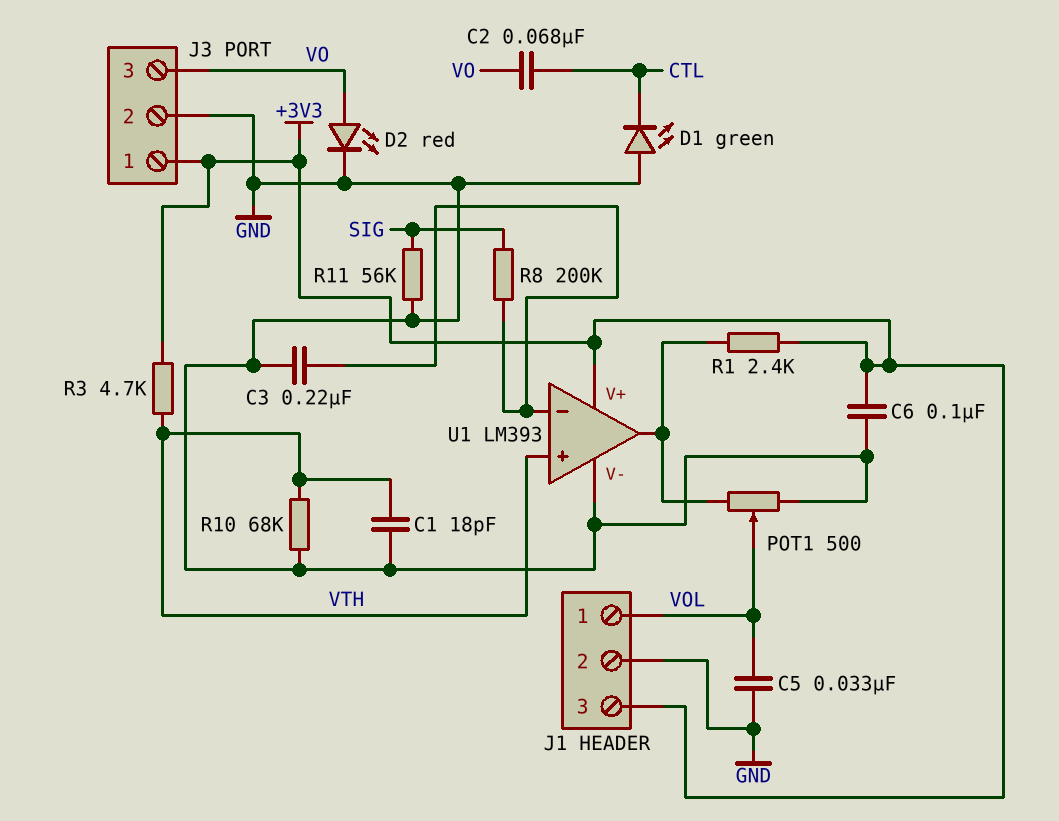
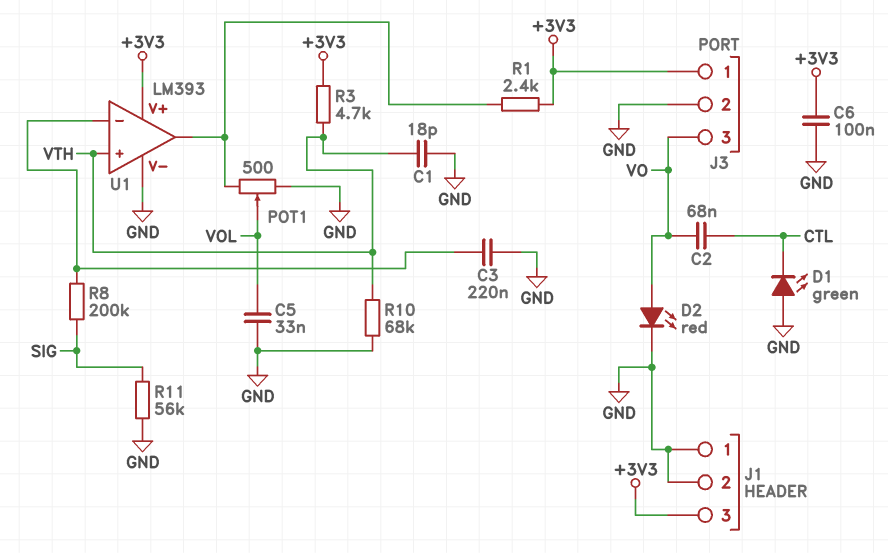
J1 pin 1: VOL -> GND

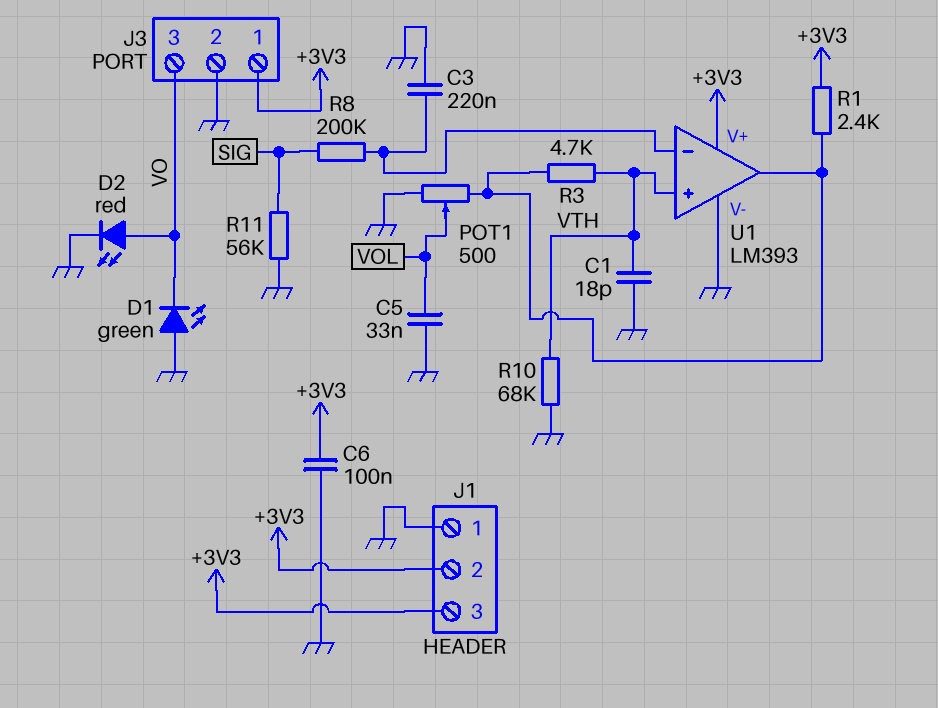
C2: 68nF (CTL, VO) -> none
D1: LED green (A GND, K CTL) -> LED green (A GND, K VO)
J1 pin 2: GND -> +3V3
R3: 4.7k (+3V3, VTH) -> 4.7k (U1/out, VTH)

